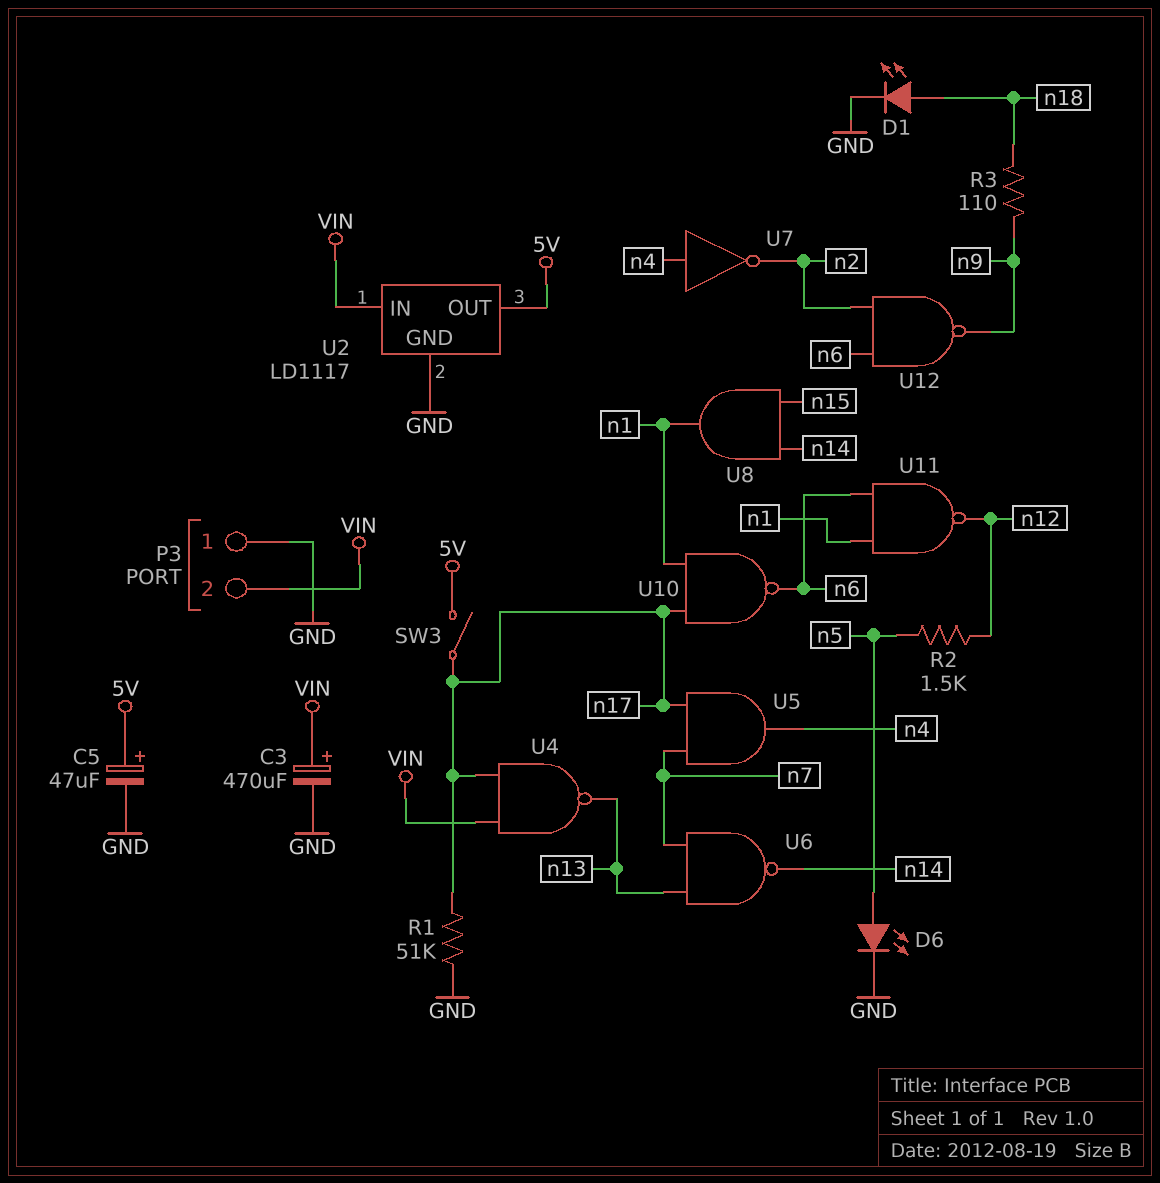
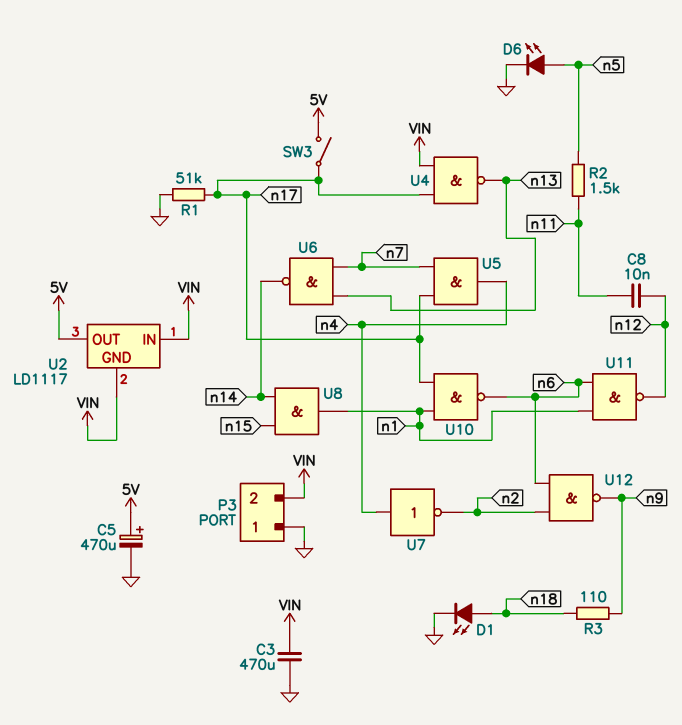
C3: 470uF (plus VIN, minus GND) -> 470uF (GND, VIN)
C5: 47uF (plus 5V, minus GND) -> 470uF (plus 5V, minus GND)
C8: none -> 10nF (n11, n12)
R2: 1.5k (n5, n12) -> 1.5k (n5, n11)
U2 pin GND: GND -> VIN

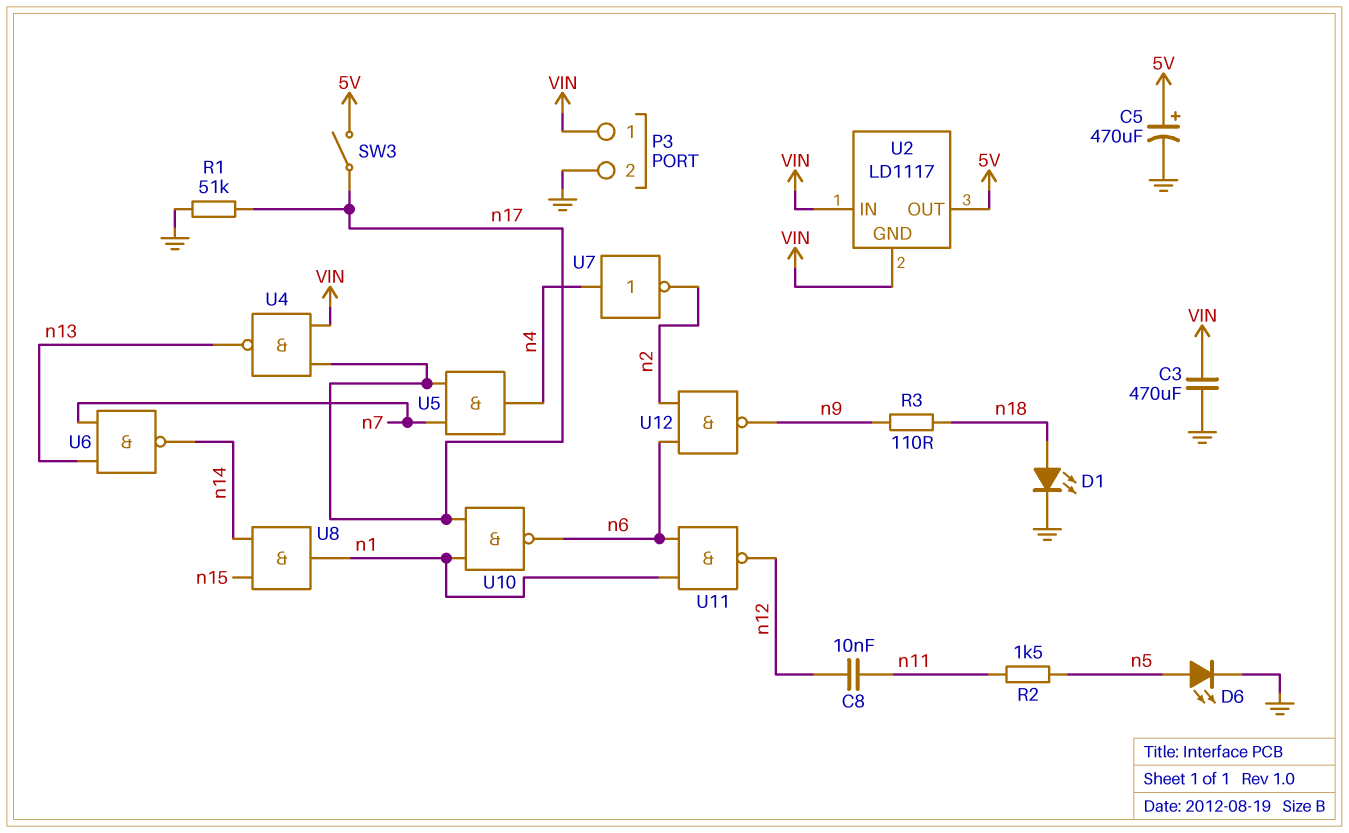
P3 pin 1: GND -> VIN
P3 pin 2: VIN -> GND

